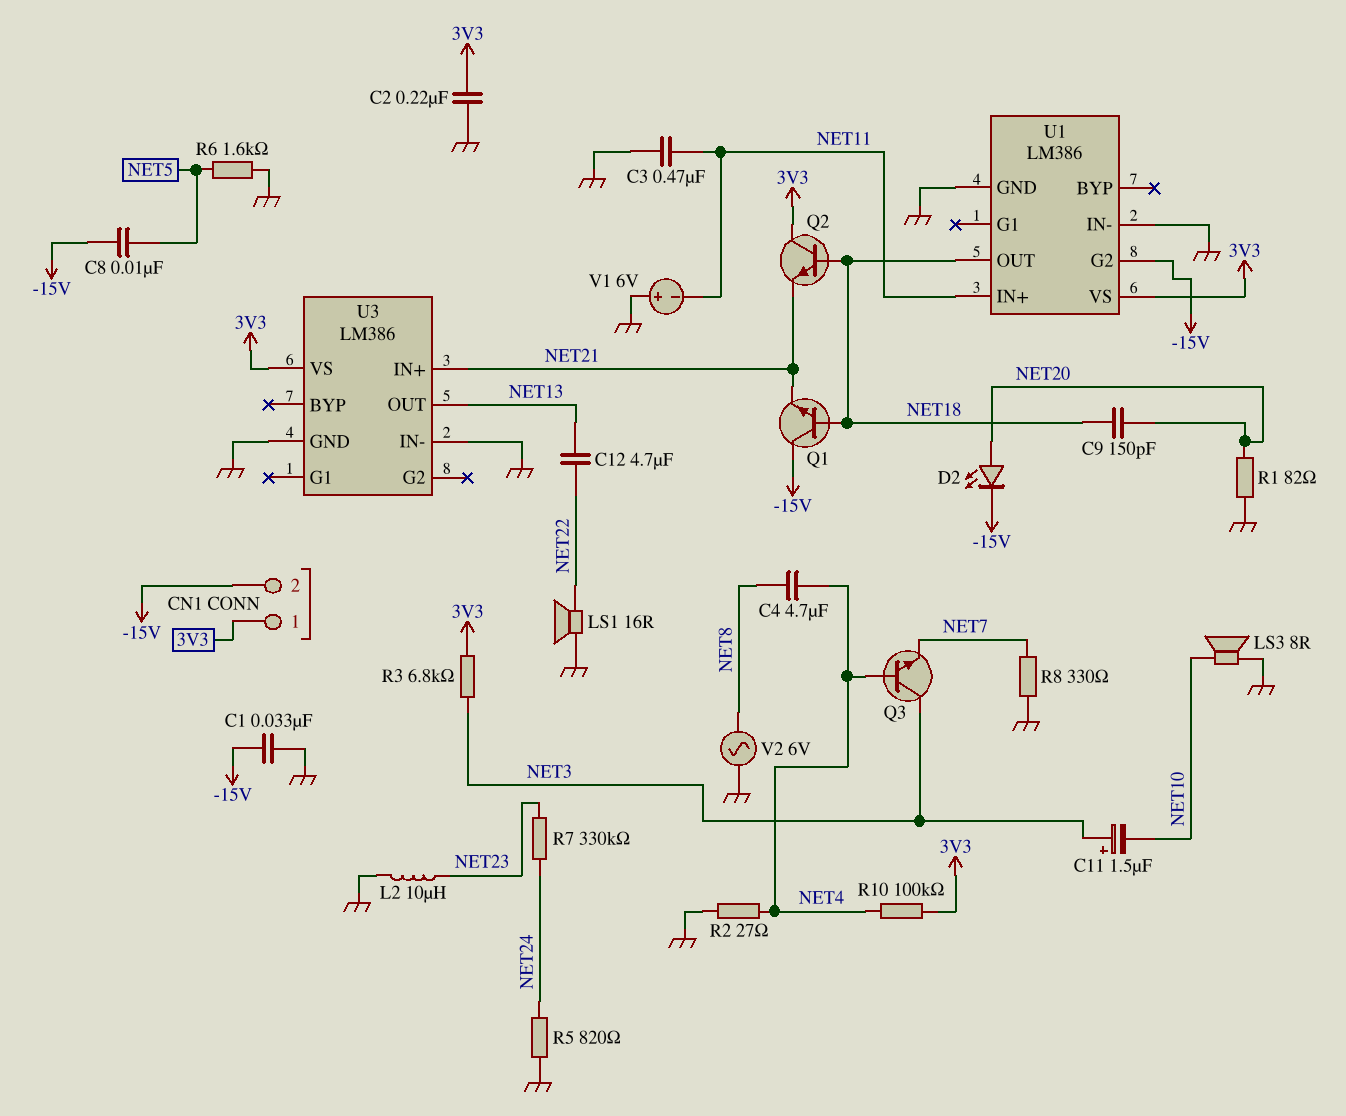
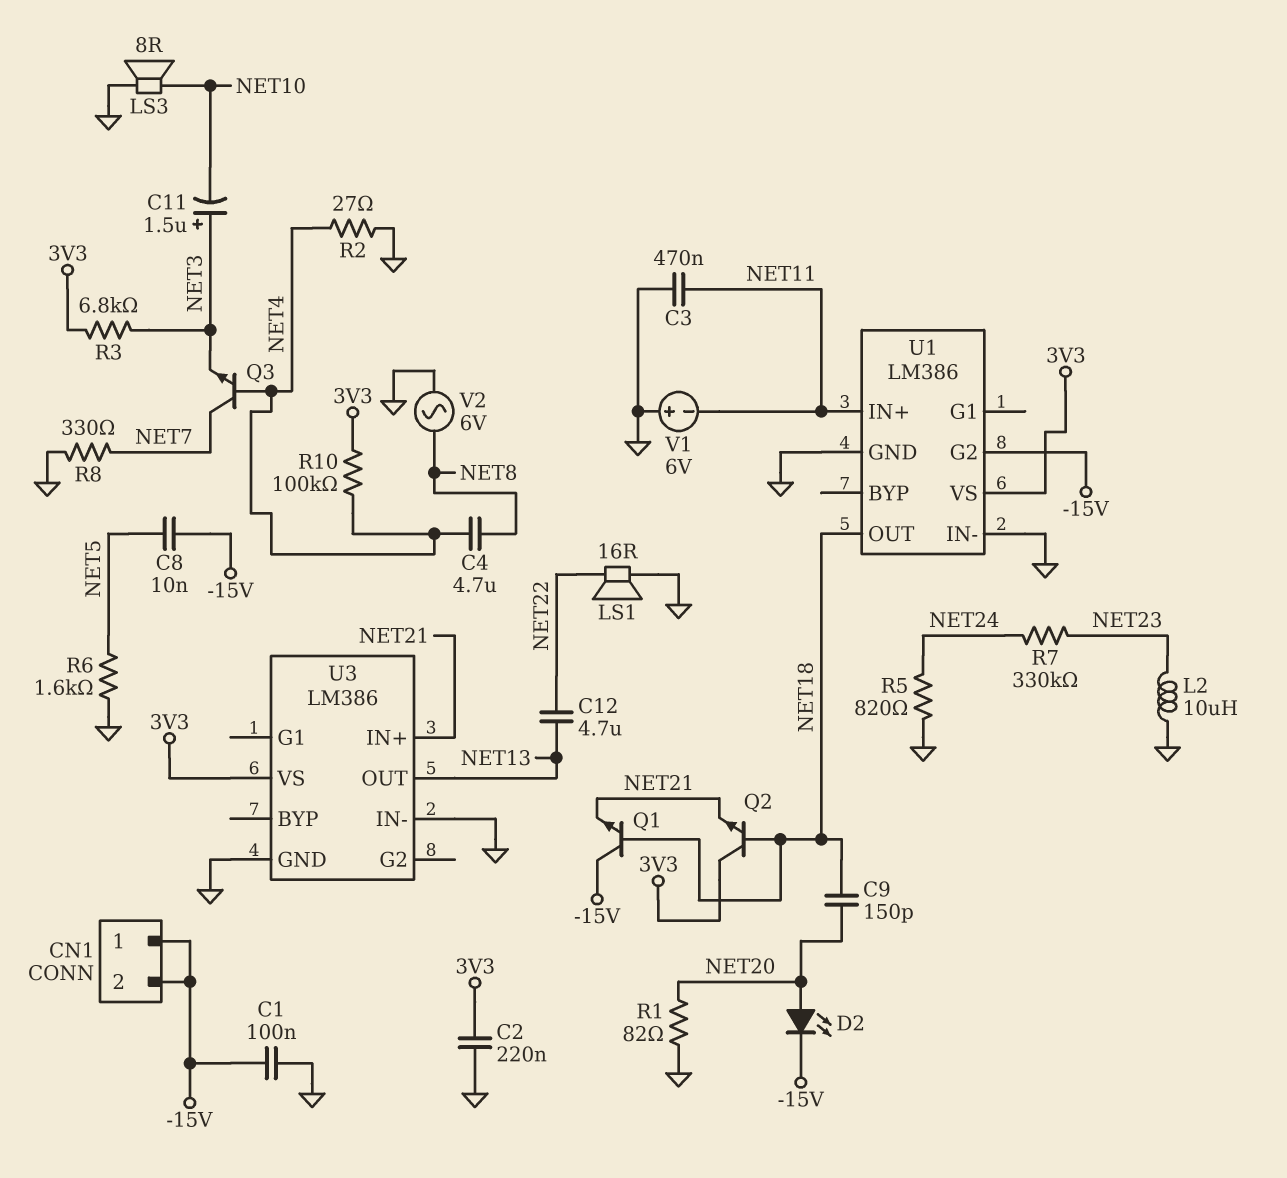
C1: 33nF (-15V, GND) -> 100nF (-15V, GND)
CN1 pin 1: 3V3 -> -15V
Q3: NPN (B NET4, C NET3, E NET7) -> NPN (B NET4, C NET7, E NET3)

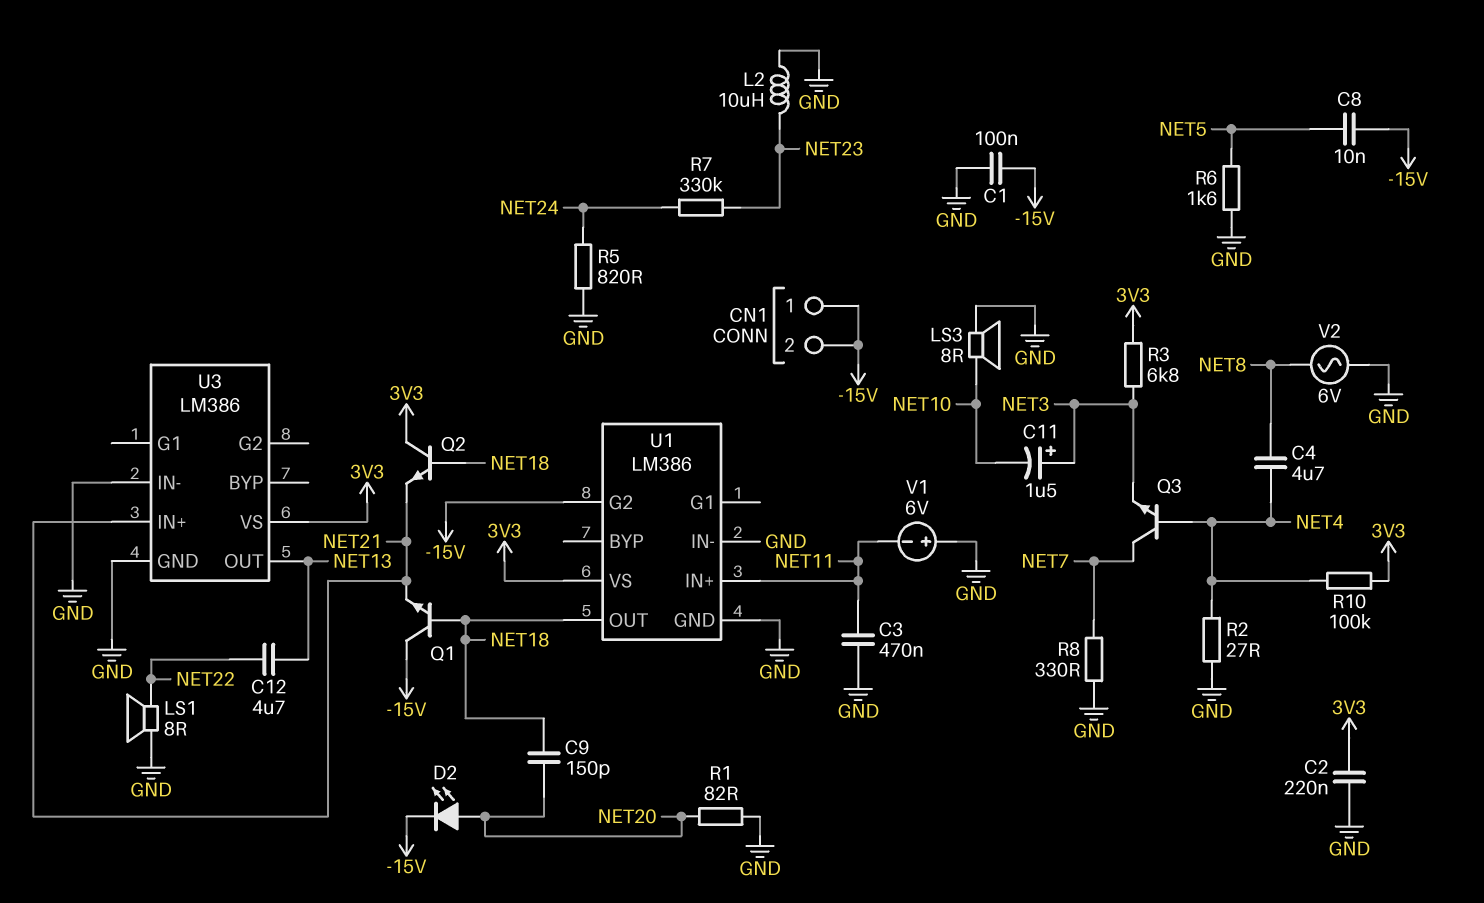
LS1: speaker 16R (GND, NET22) -> speaker 8R (GND, NET22)

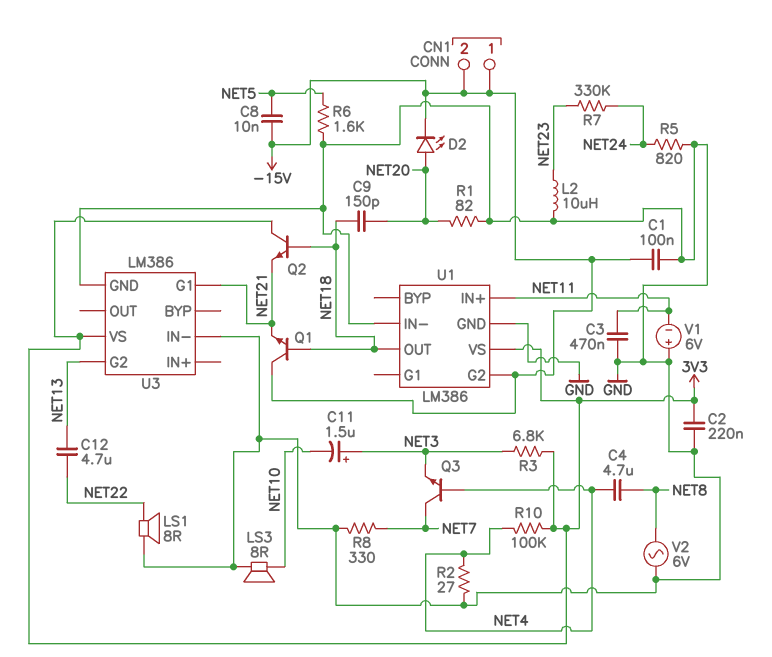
U3 pin G1: none -> NET21
U3 pin G2: none -> NET13
U3 pin IN+: NET21 -> none
U3 pin OUT: NET13 -> none

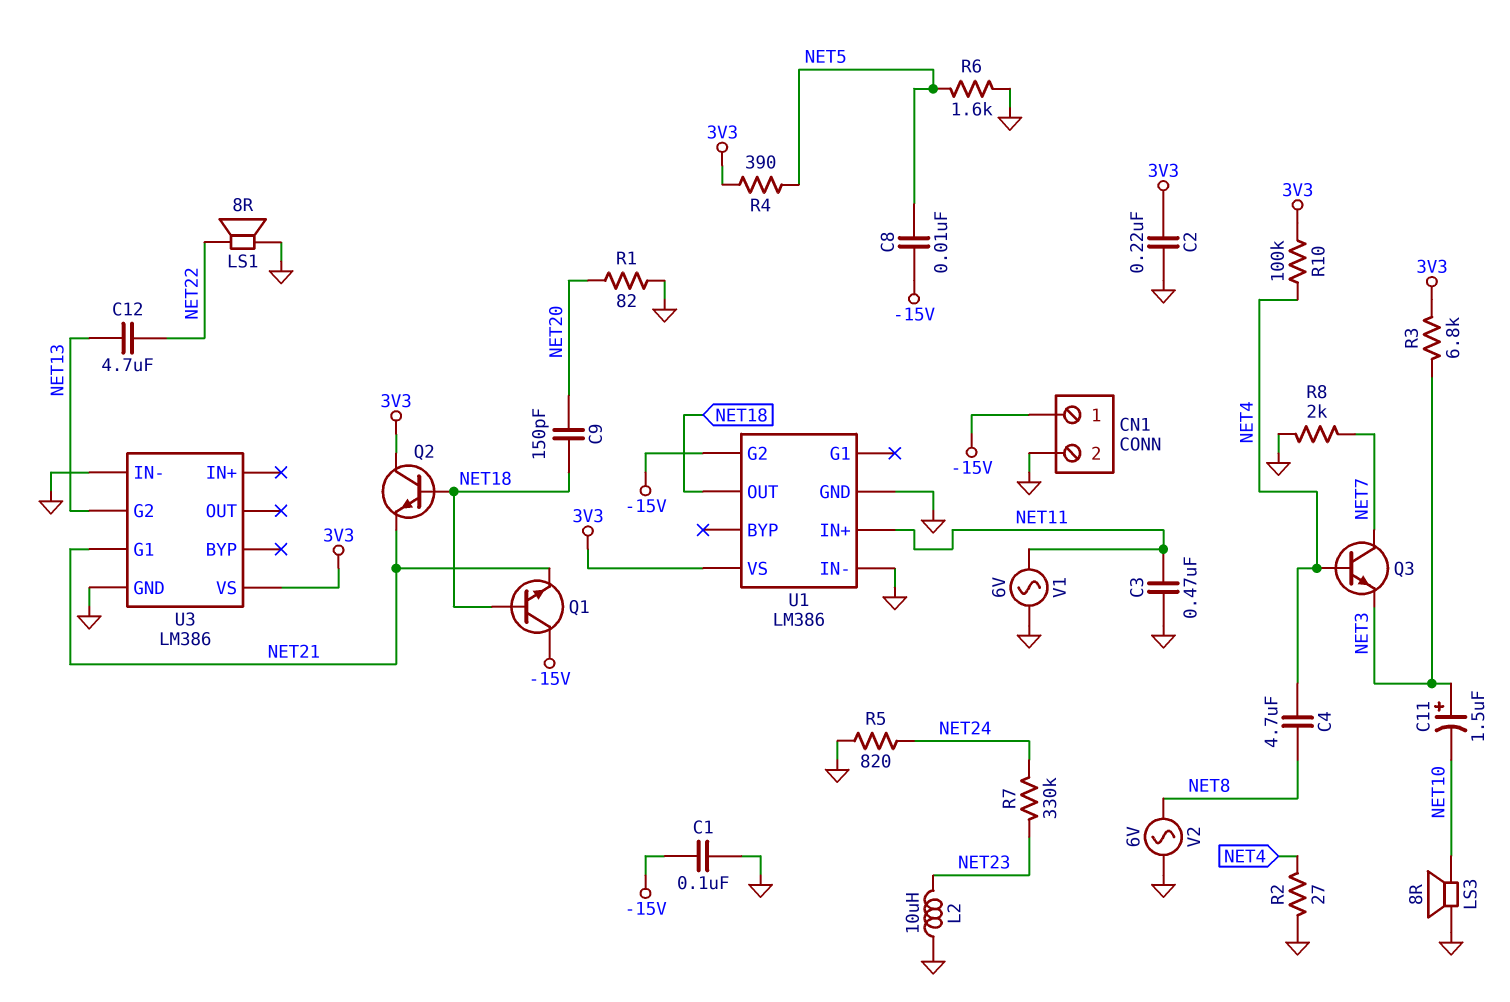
CN1 pin 2: -15V -> GND
D2: LED (A NET20, K -15V) -> none
R4: none -> 390 (3V3, NET5)
R8: 330 (GND, NET7) -> 2k (GND, NET7)
V1: 6V (plus GND, minus NET11) -> AC 6V (GND, NET11)

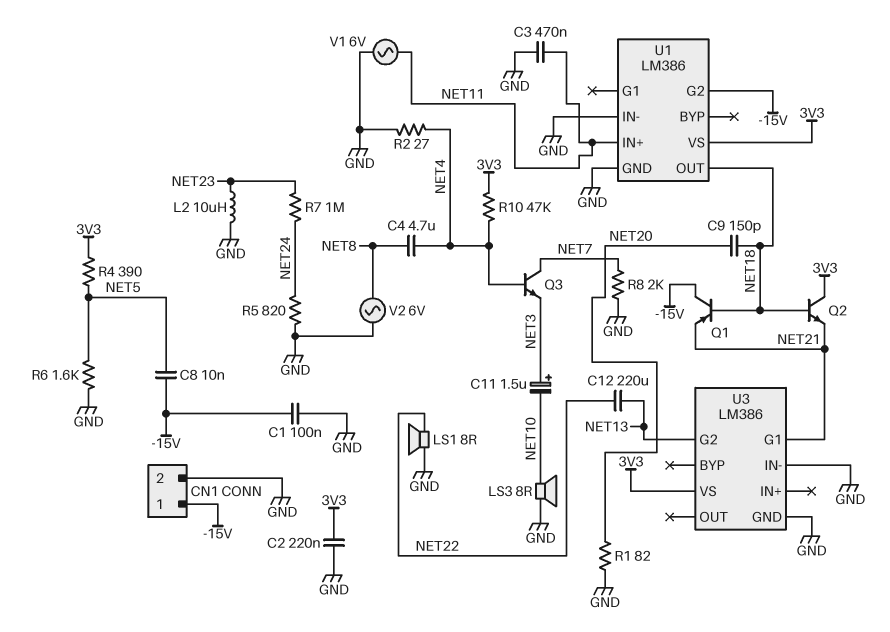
C12: 4.7uF (NET13, NET22) -> 220uF (NET13, NET22)
Q1: NPN (B NET18, C -15V, E NET21) -> PNP (B NET18, C -15V, E NET21)
R3: 6.8k (3V3, NET3) -> none
R7: 330k (NET23, NET24) -> 1M (NET23, NET24)
R10: 100k (3V3, NET4) -> 47k (3V3, NET4)

